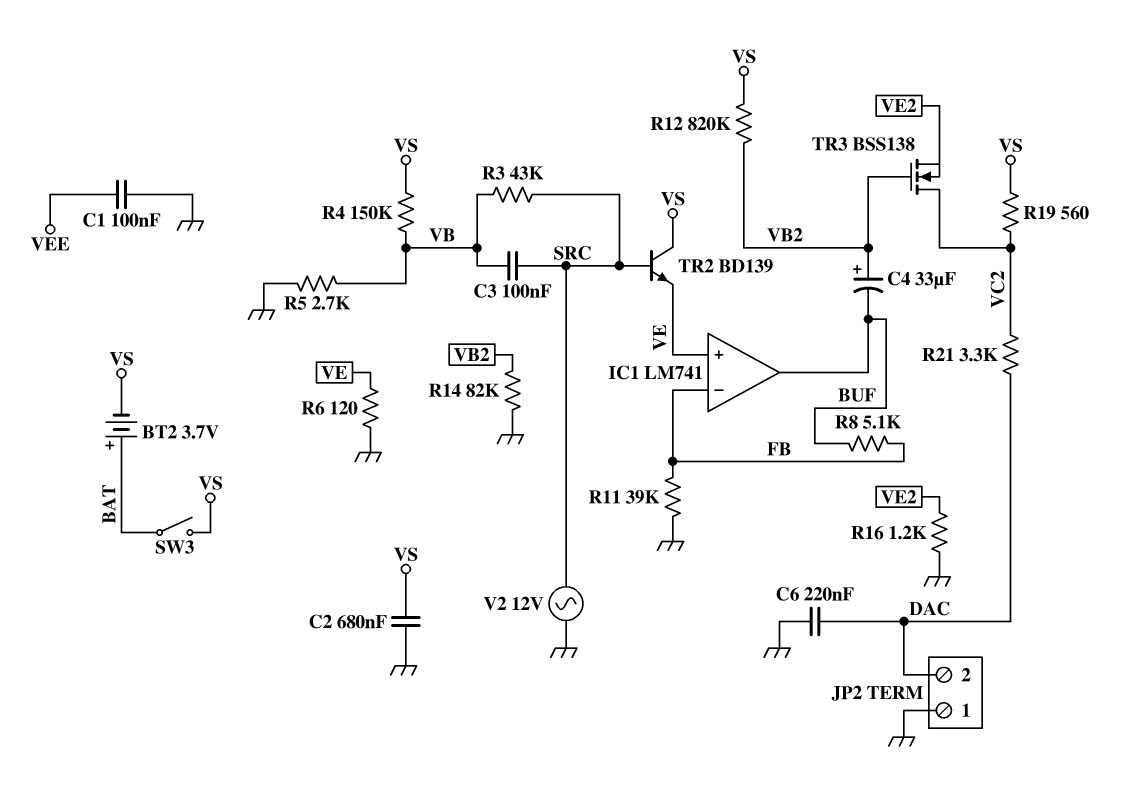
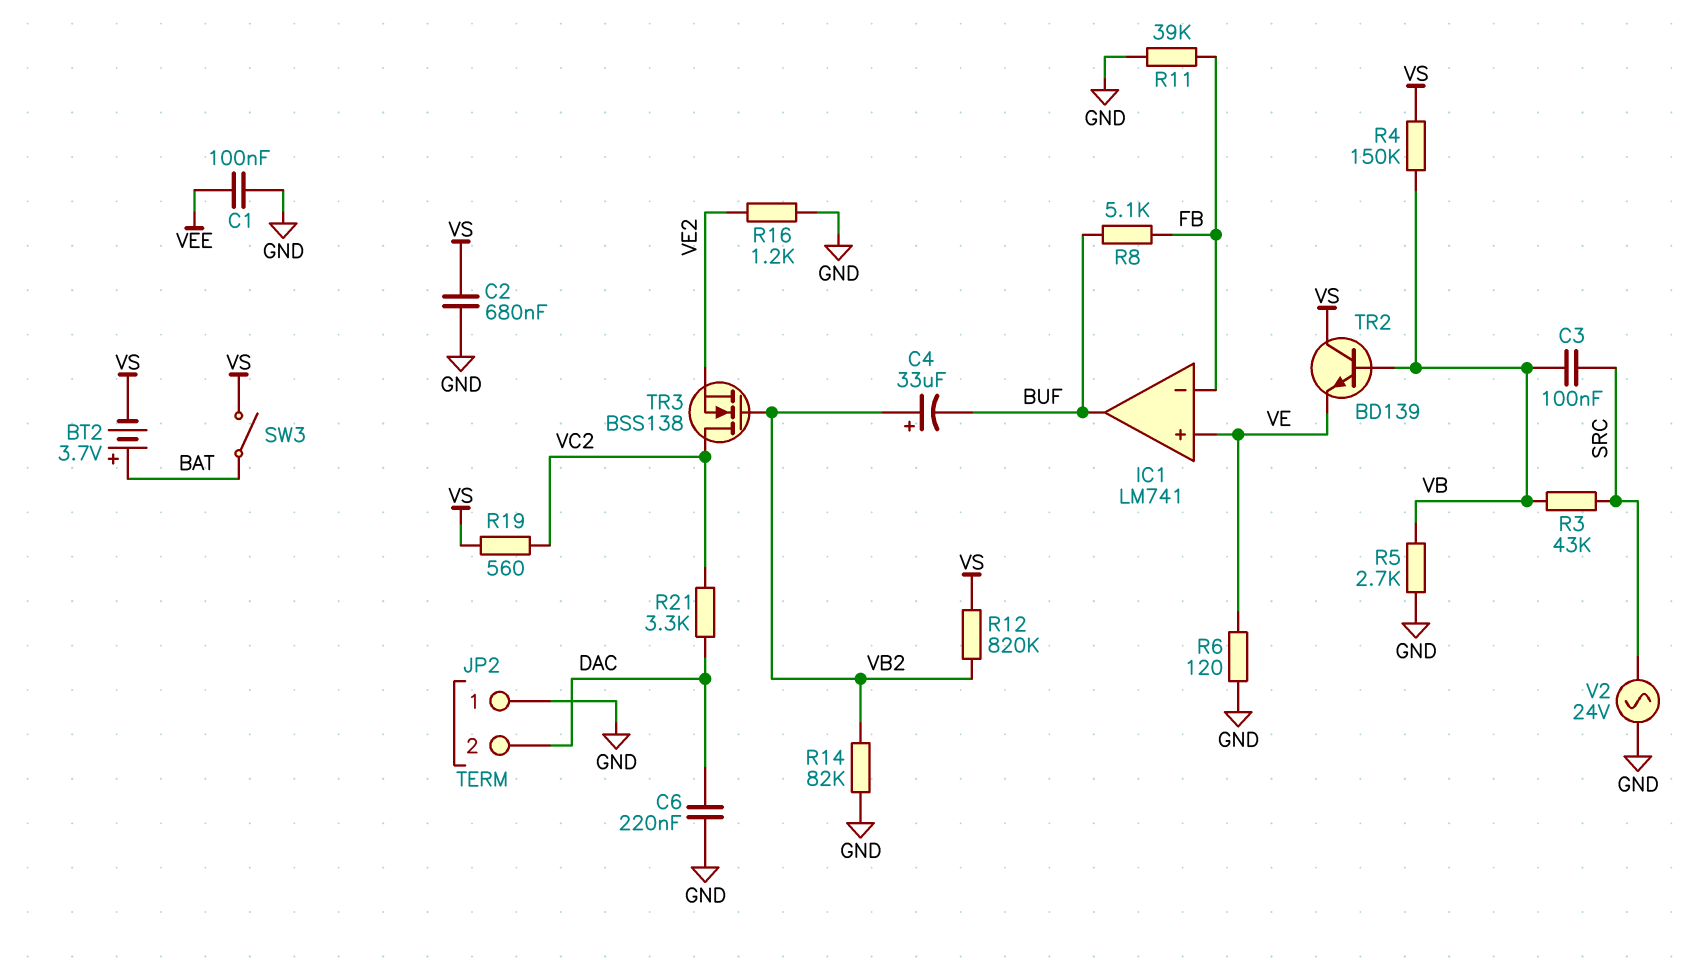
TR2: NPN BD139 (B SRC, C VS, E VE) -> NPN BD139 (B VB, C VS, E VE)
V2: AC 12V (GND, SRC) -> AC 24V (GND, SRC)

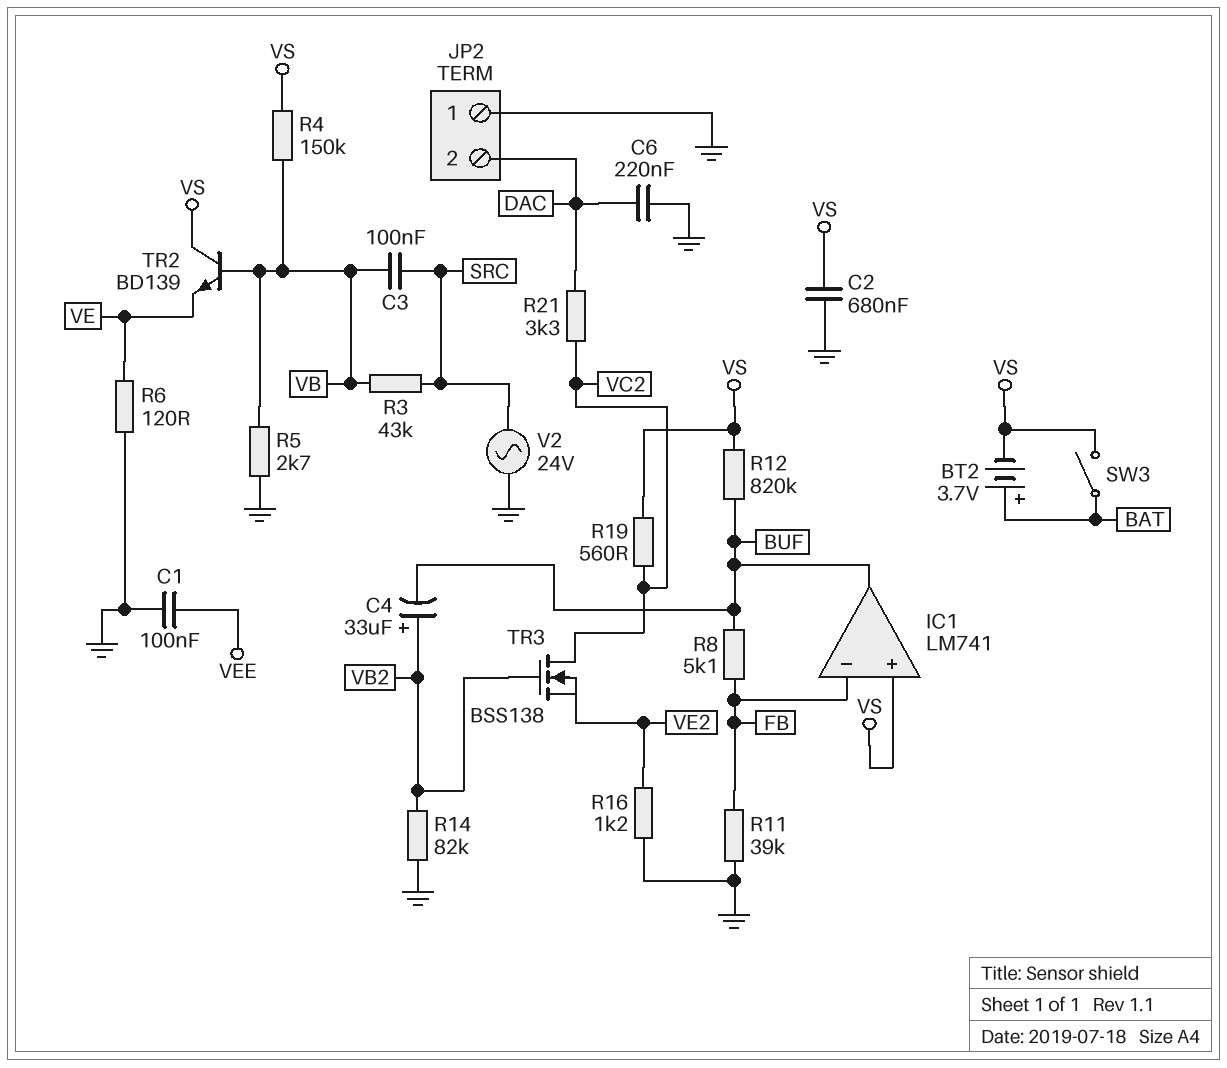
IC1 pin in+: VE -> VS
R12: 820k (VB2, VS) -> 820k (BUF, VS)

